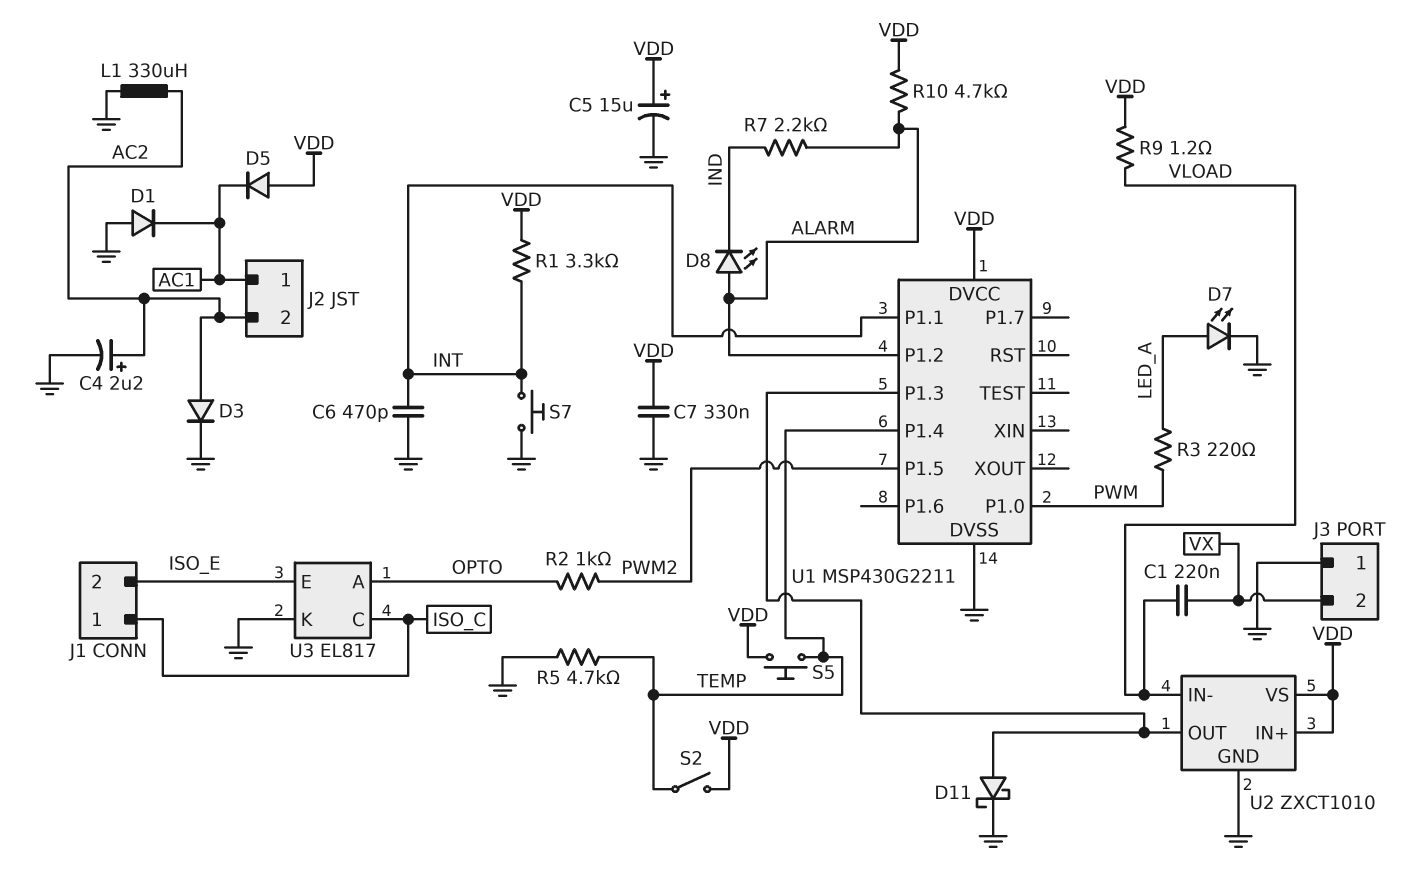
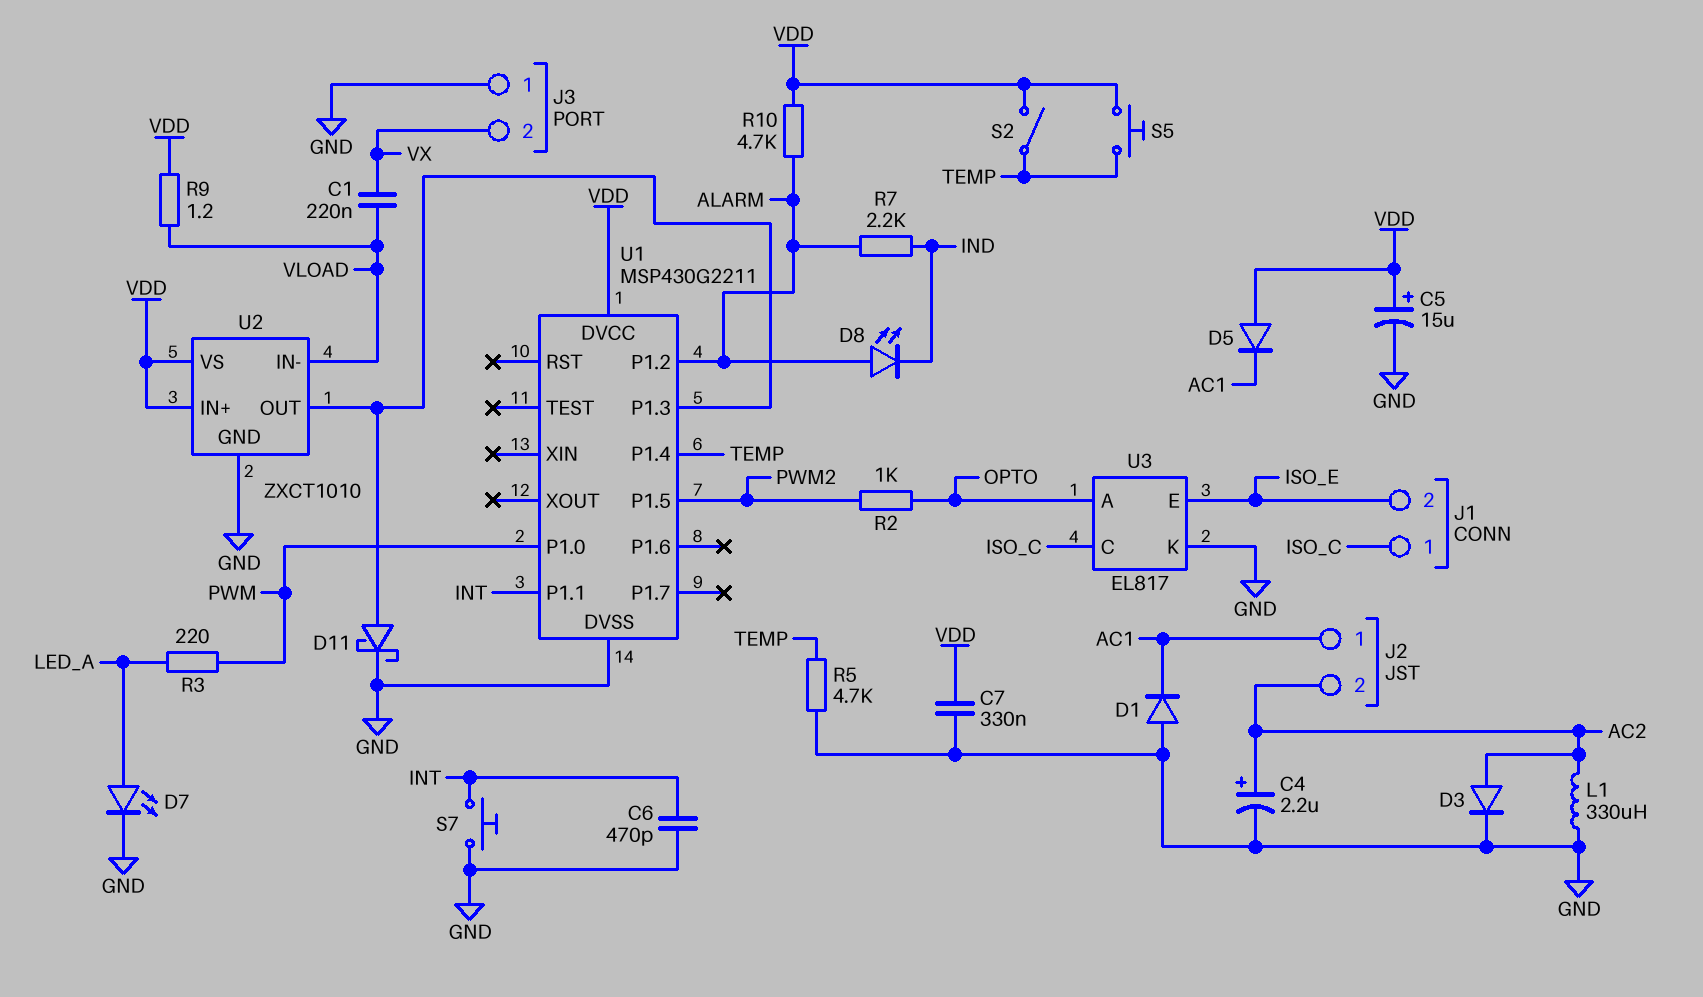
R1: 3.3k (INT, VDD) -> none

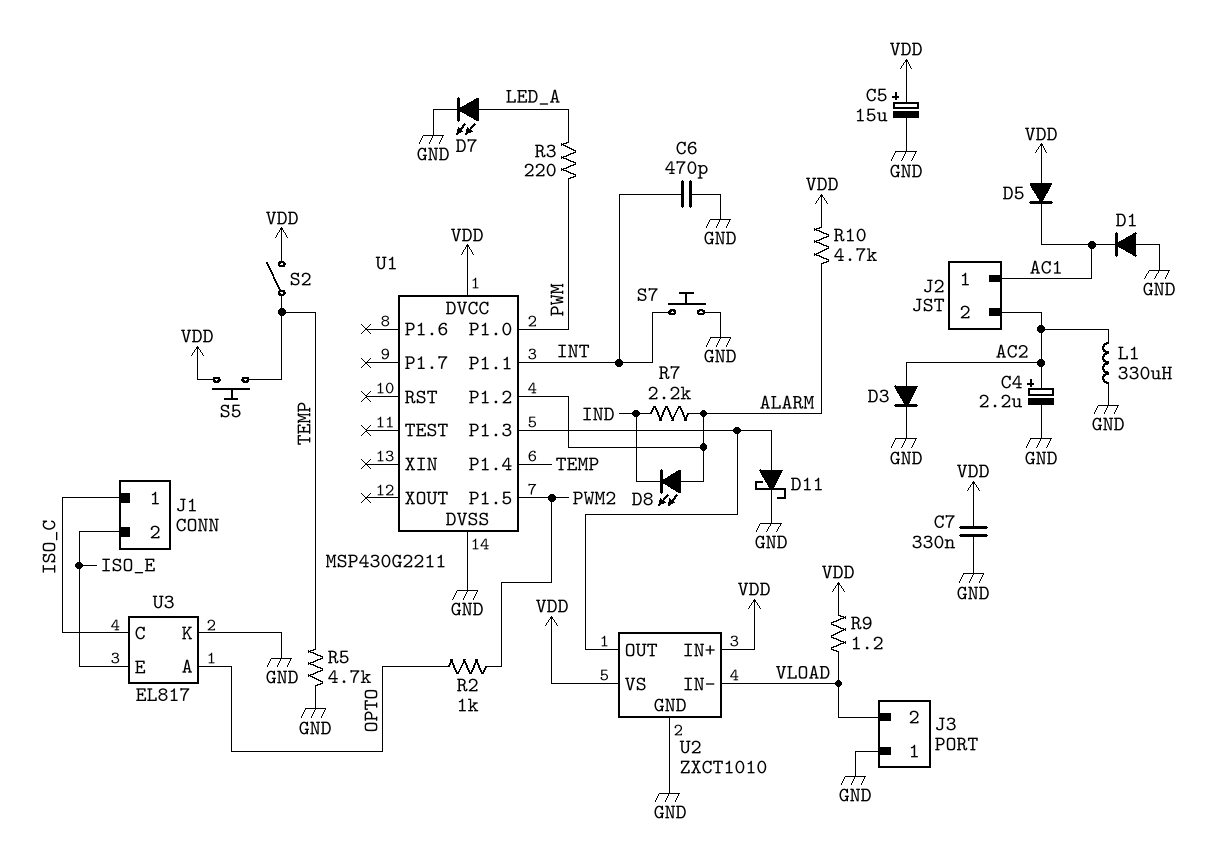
C1: 220nF (VLOAD, VX) -> none
J3 pin 2: VX -> VLOAD

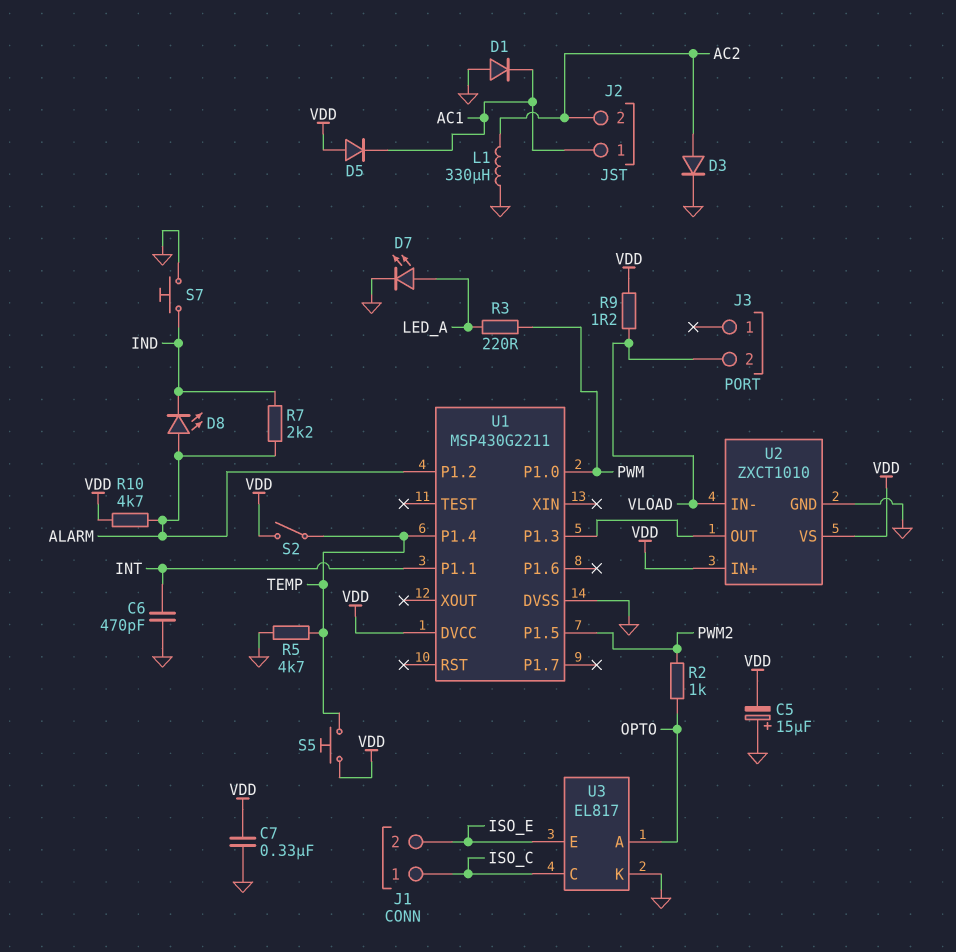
C4: 2.2uF (plus AC2, minus GND) -> none
C5: 15uF (plus VDD, minus GND) -> 15uF (plus GND, minus VDD)
D11: schottky (A U1/P1.3, K GND) -> none
J3 pin 1: GND -> none
S7: button (GND, INT) -> button (GND, IND)

